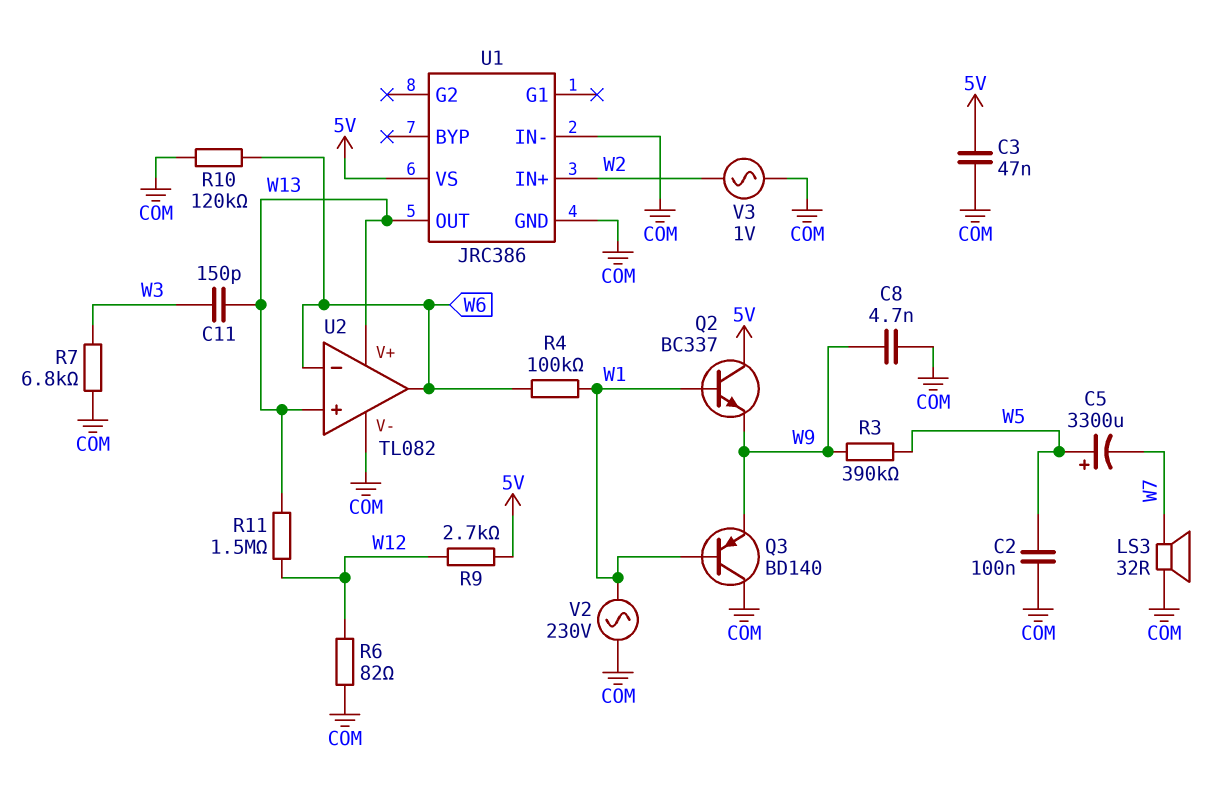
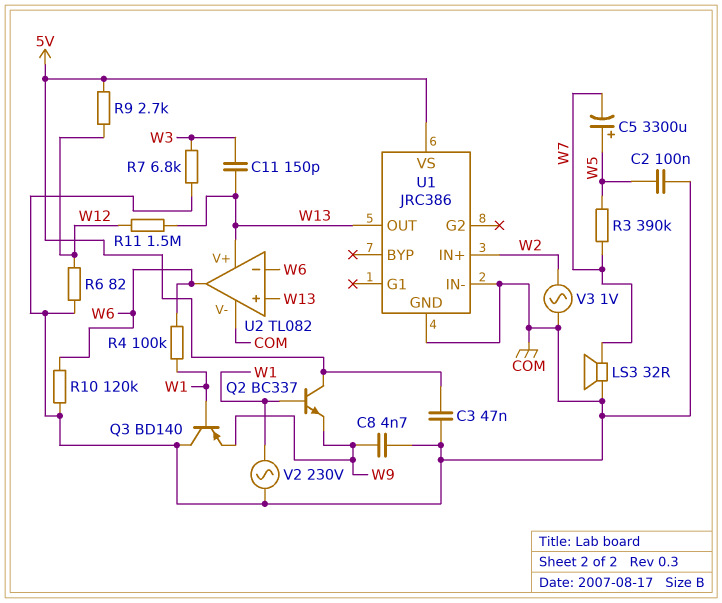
R3: 390k (W5, W9) -> 390k (W5, W7)

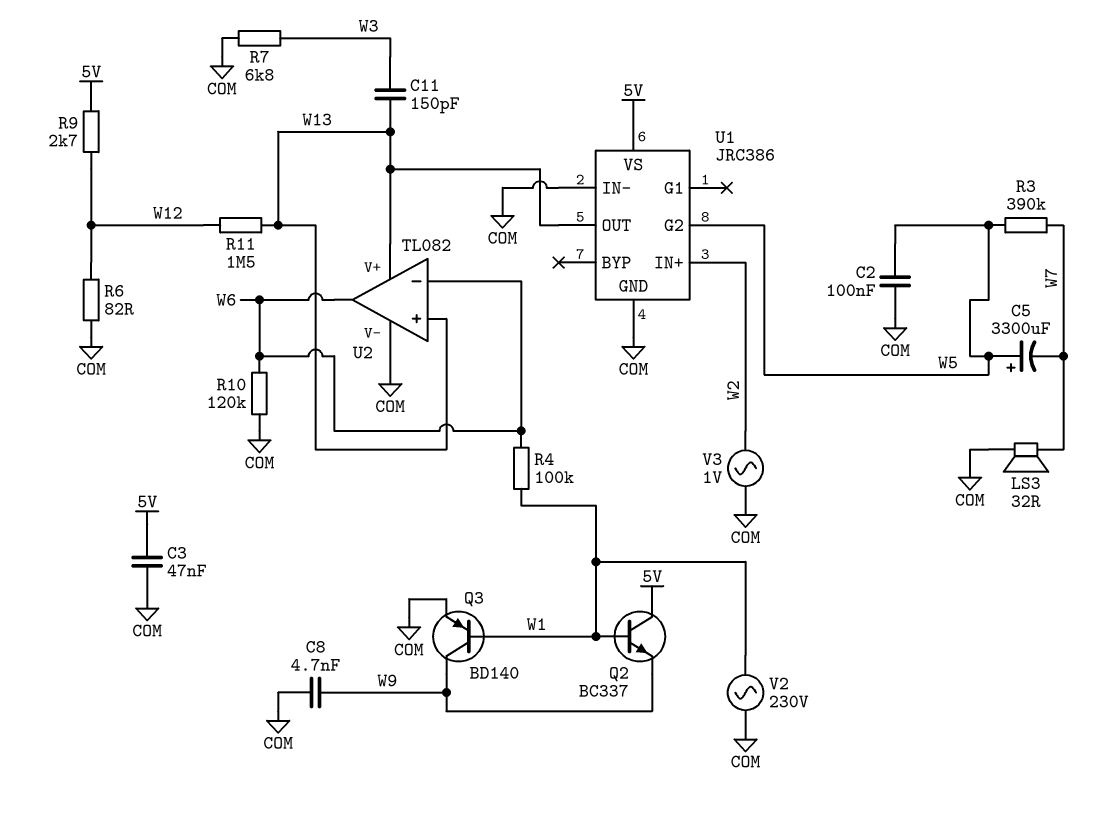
Q3: PNP BD140 (B W1, C COM, E W9) -> PNP BD140 (B W1, C W9, E COM)
U1 pin G2: none -> W5

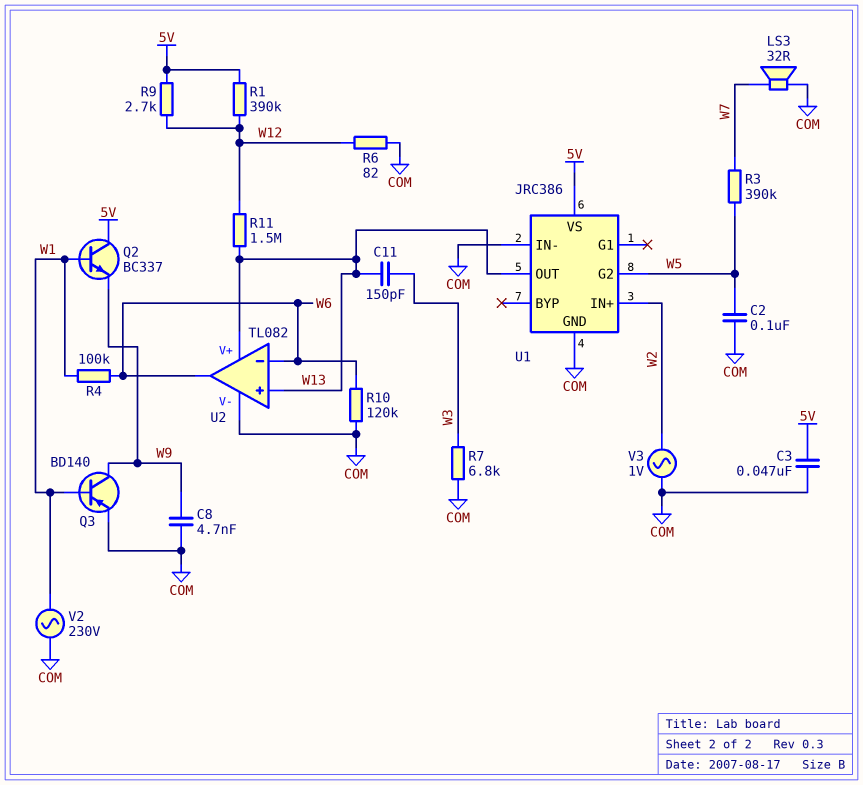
C5: 3300uF (plus W5, minus W7) -> none
R1: none -> 390k (5V, W12)

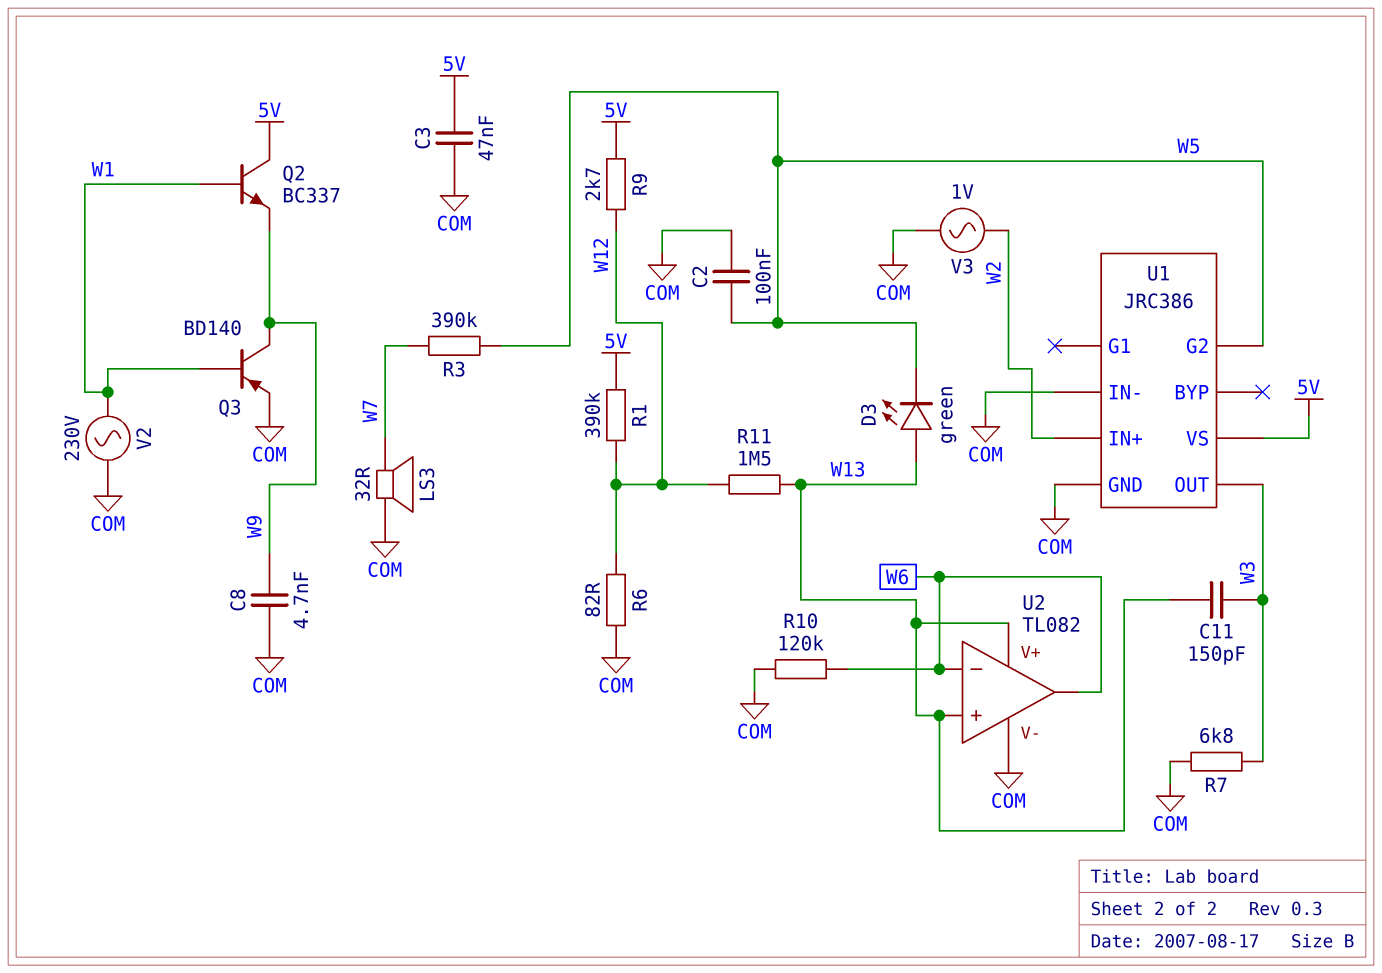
D3: none -> LED green (A W13, K W5)
R4: 100k (W1, W6) -> none
U1 pin OUT: W13 -> W3

